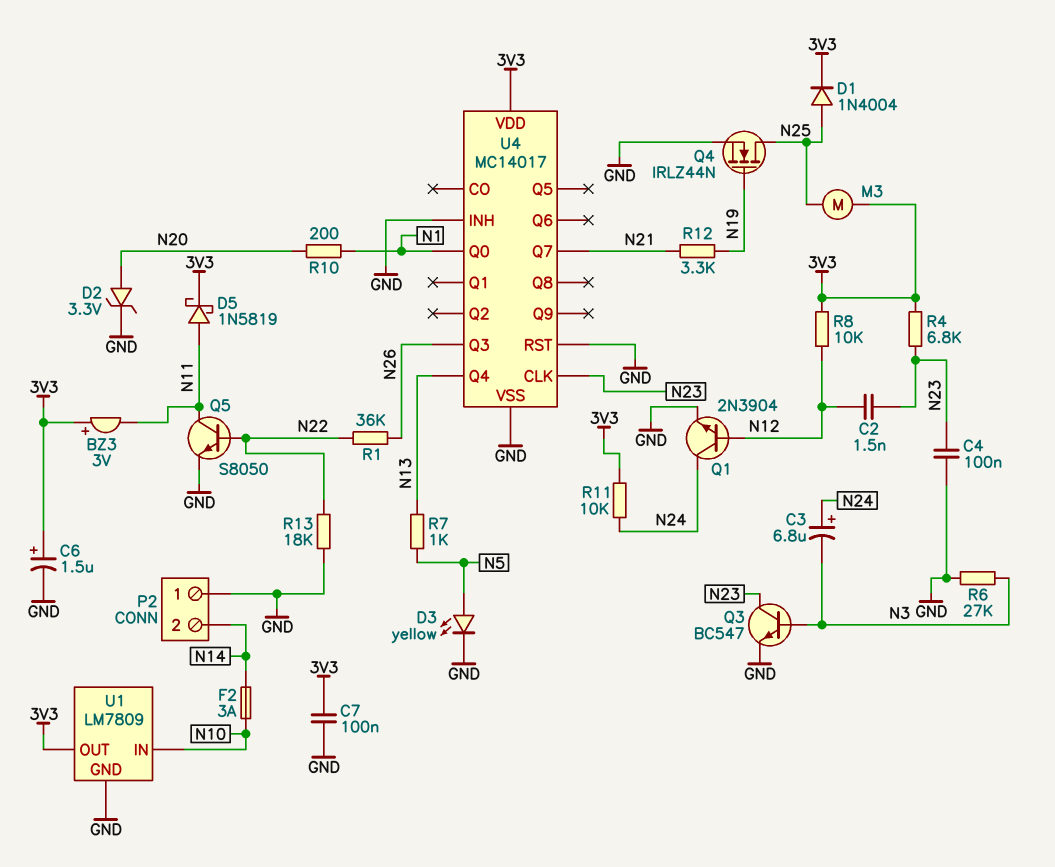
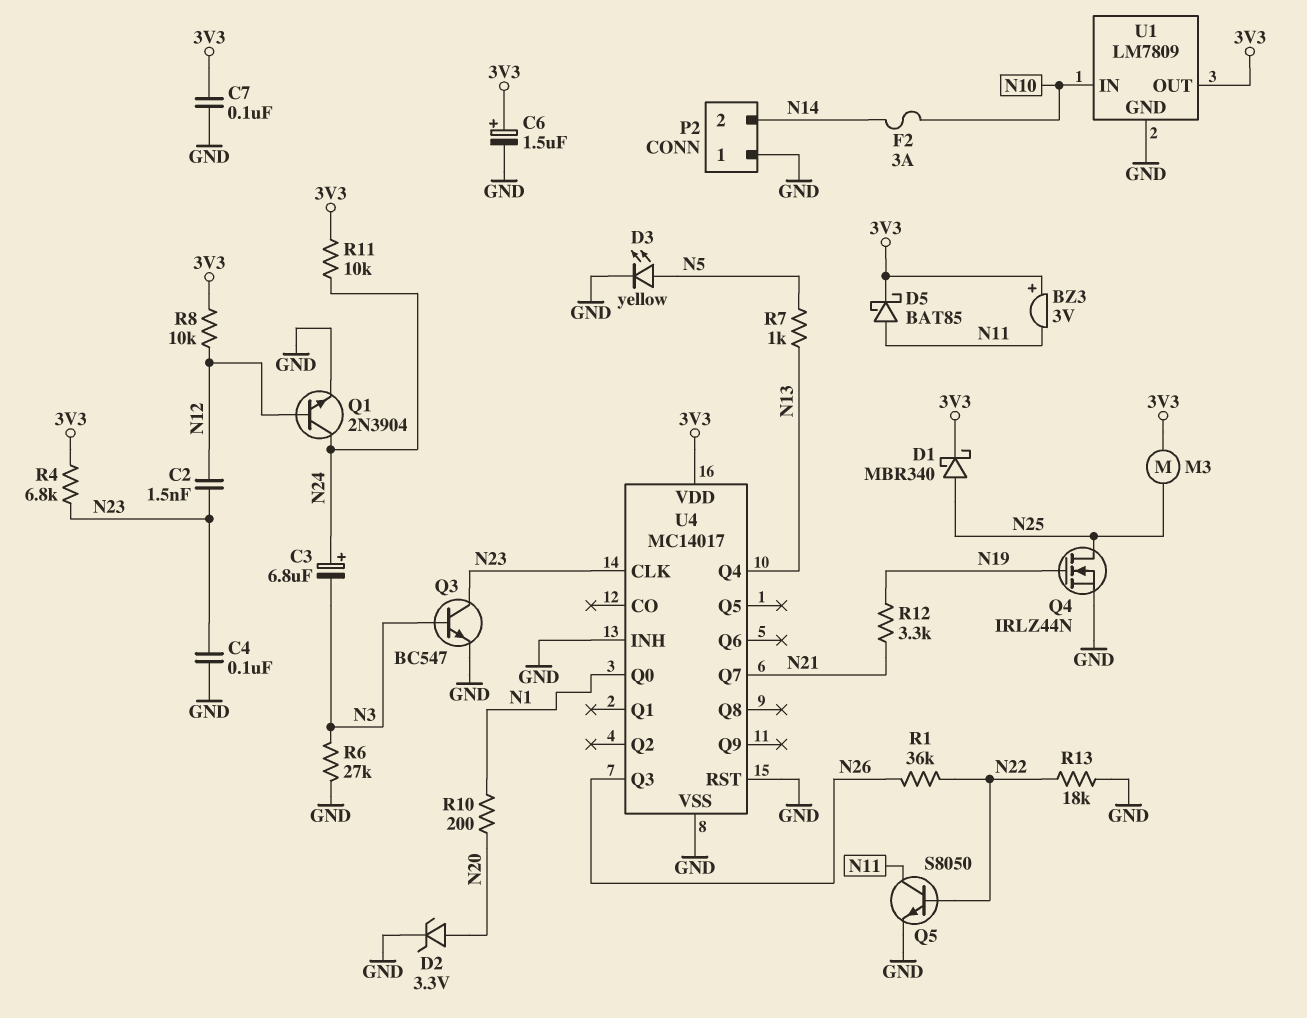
D1: diode 1N4004 (A N25, K 3V3) -> schottky MBR340 (A N25, K 3V3)
D5: schottky 1N5819 (A N11, K 3V3) -> schottky BAT85 (A N11, K 3V3)

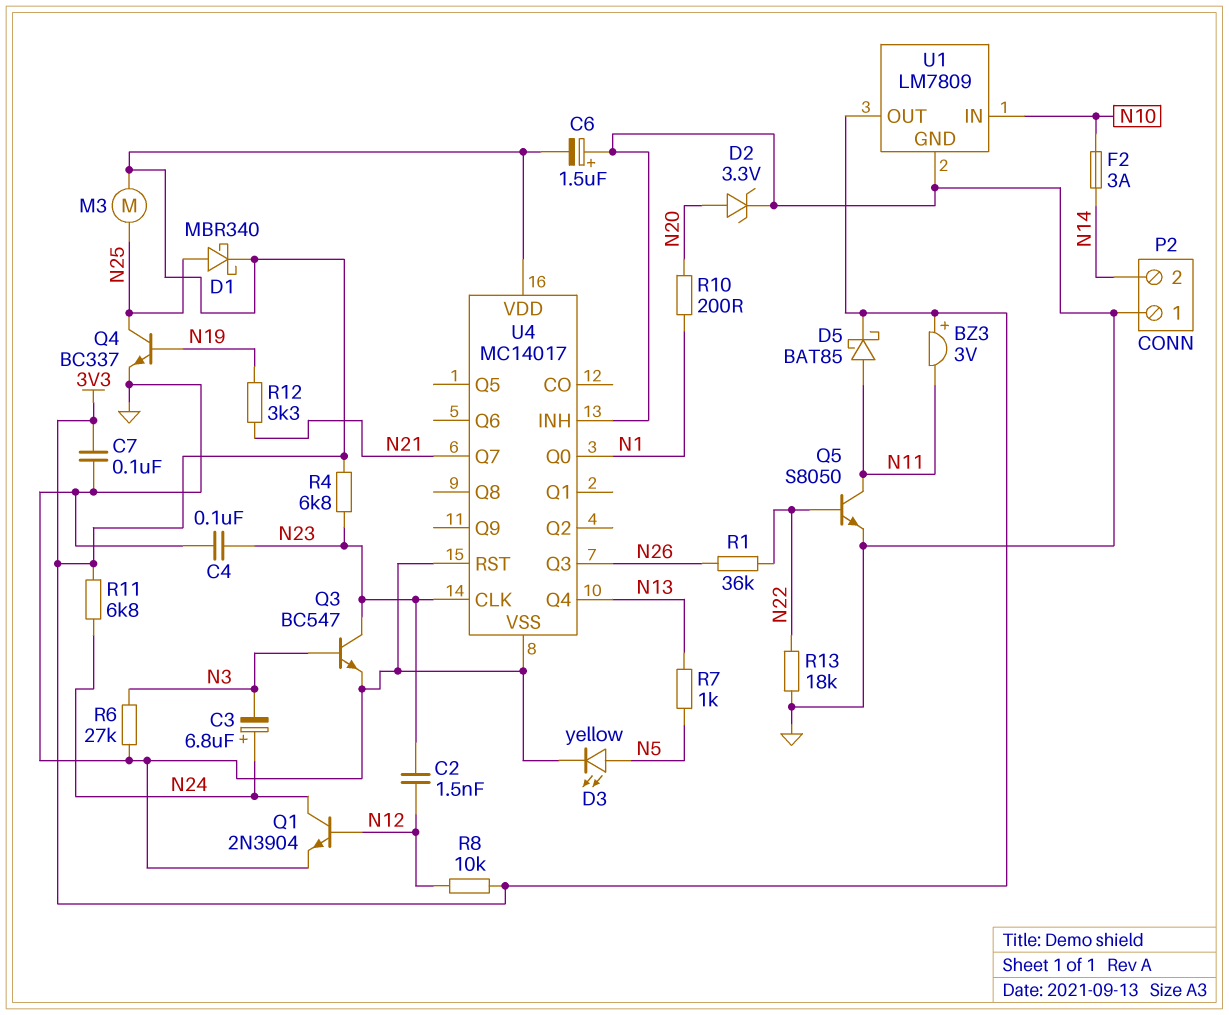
C6: 1.5uF (plus 3V3, minus GND) -> 1.5uF (plus GND, minus 3V3)
Q4: NMOS IRLZ44N (G N19, D N25, S GND) -> NPN BC337 (B N19, C N25, E GND)
R11: 10k (3V3, N24) -> 6.8k (3V3, N24)

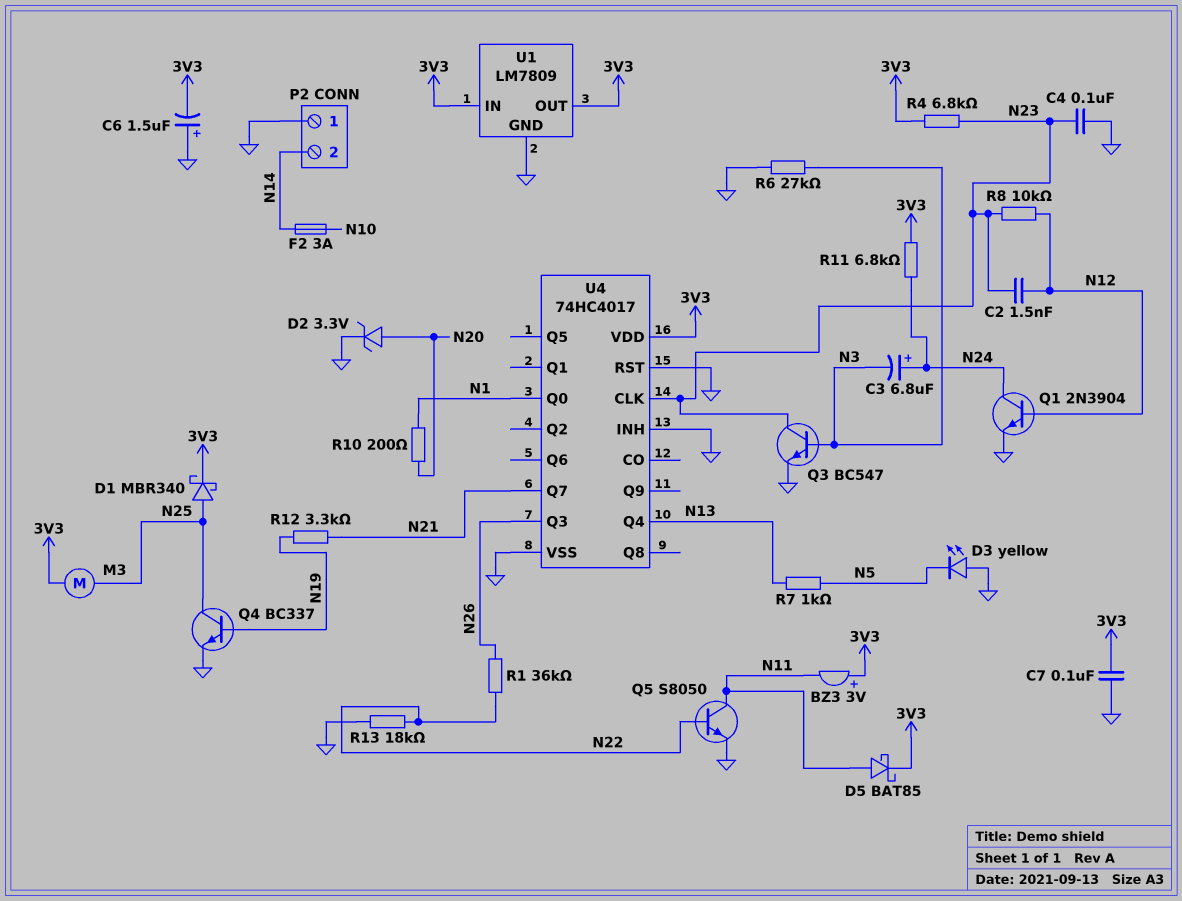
D3: LED yellow (A N5, K GND) -> LED yellow (A GND, K N5)
R8: 10k (3V3, N12) -> 10k (N12, N23)
U1 pin IN: N10 -> 3V3
U4: MC14017 -> 74HC4017

